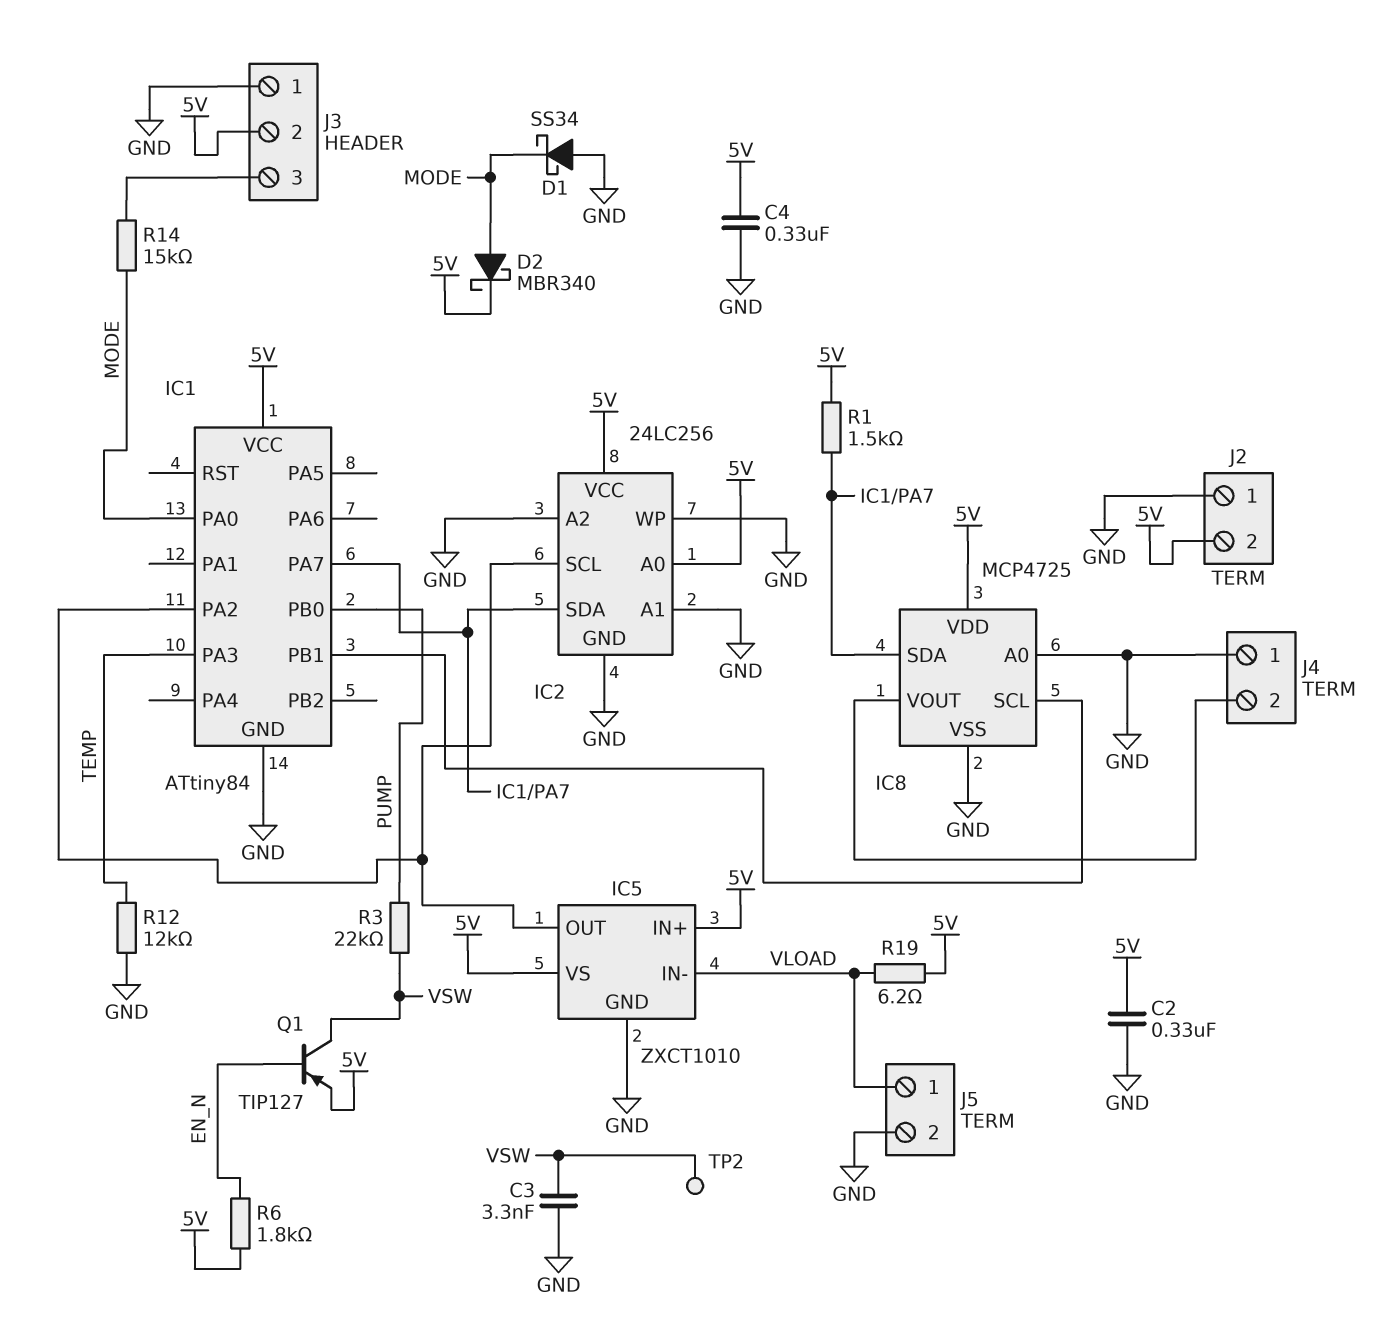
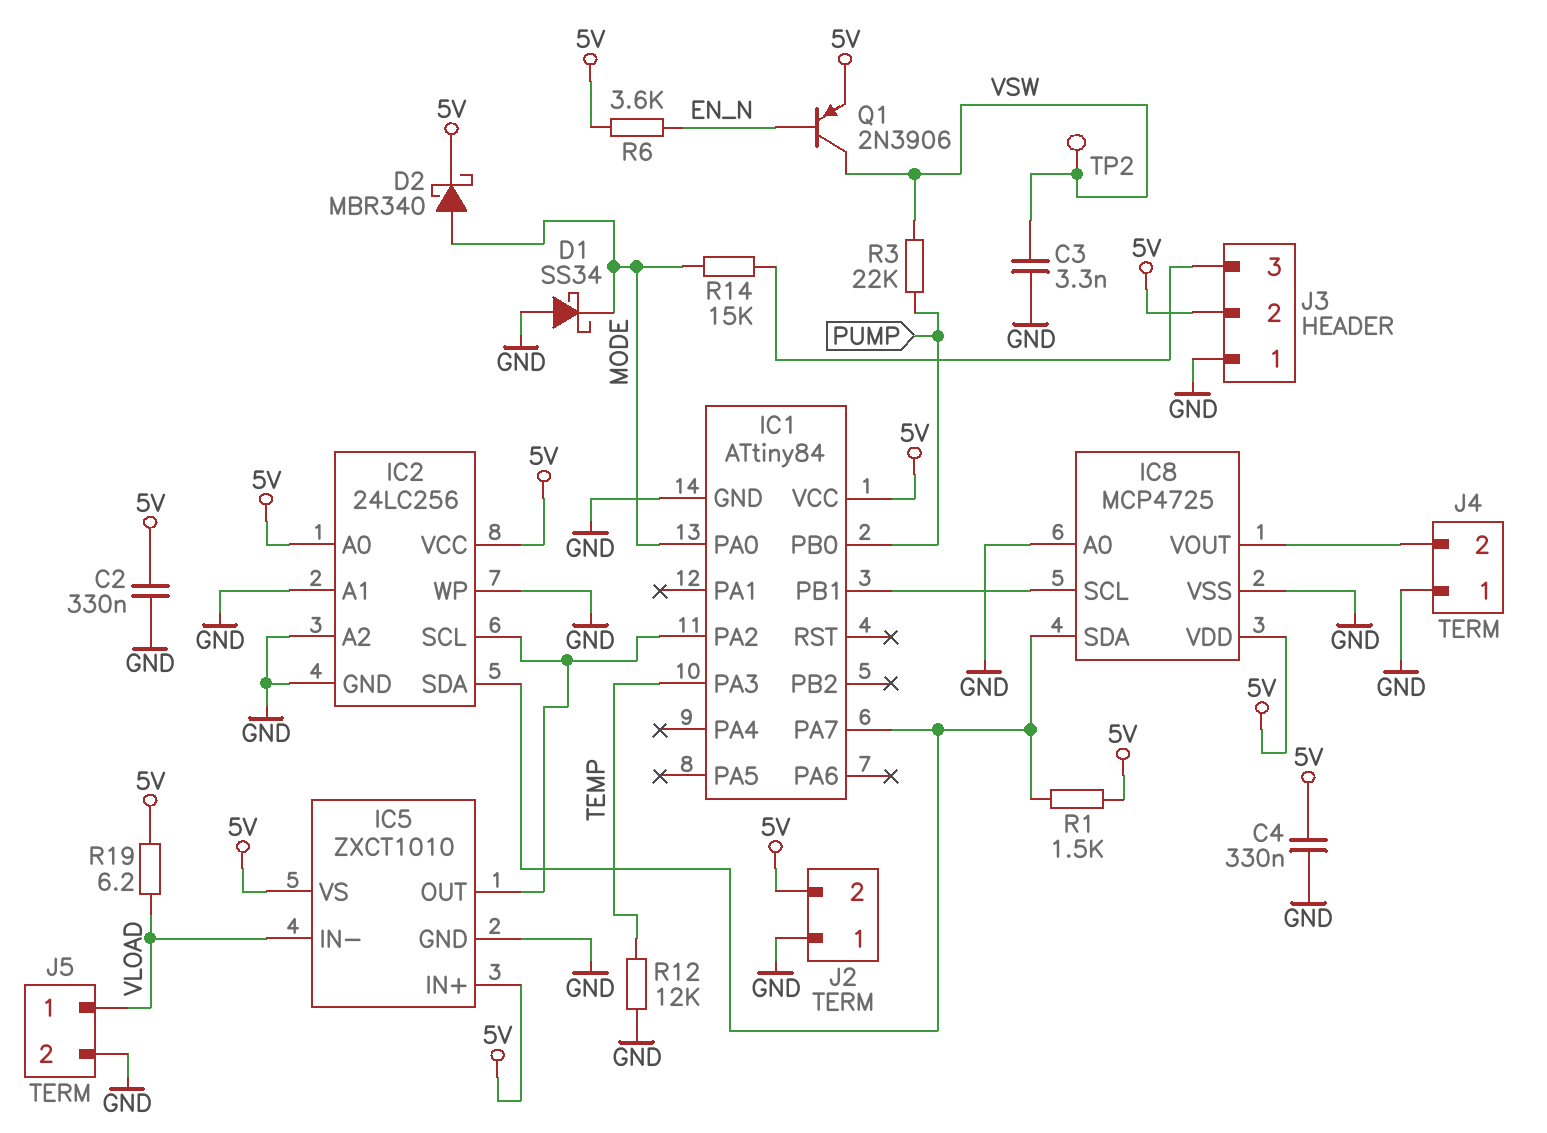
Q1: PNP TIP127 (B EN_N, C VSW, E 5V) -> PNP 2N3906 (B EN_N, C VSW, E 5V)
R6: 1.8k (5V, EN_N) -> 3.6k (5V, EN_N)

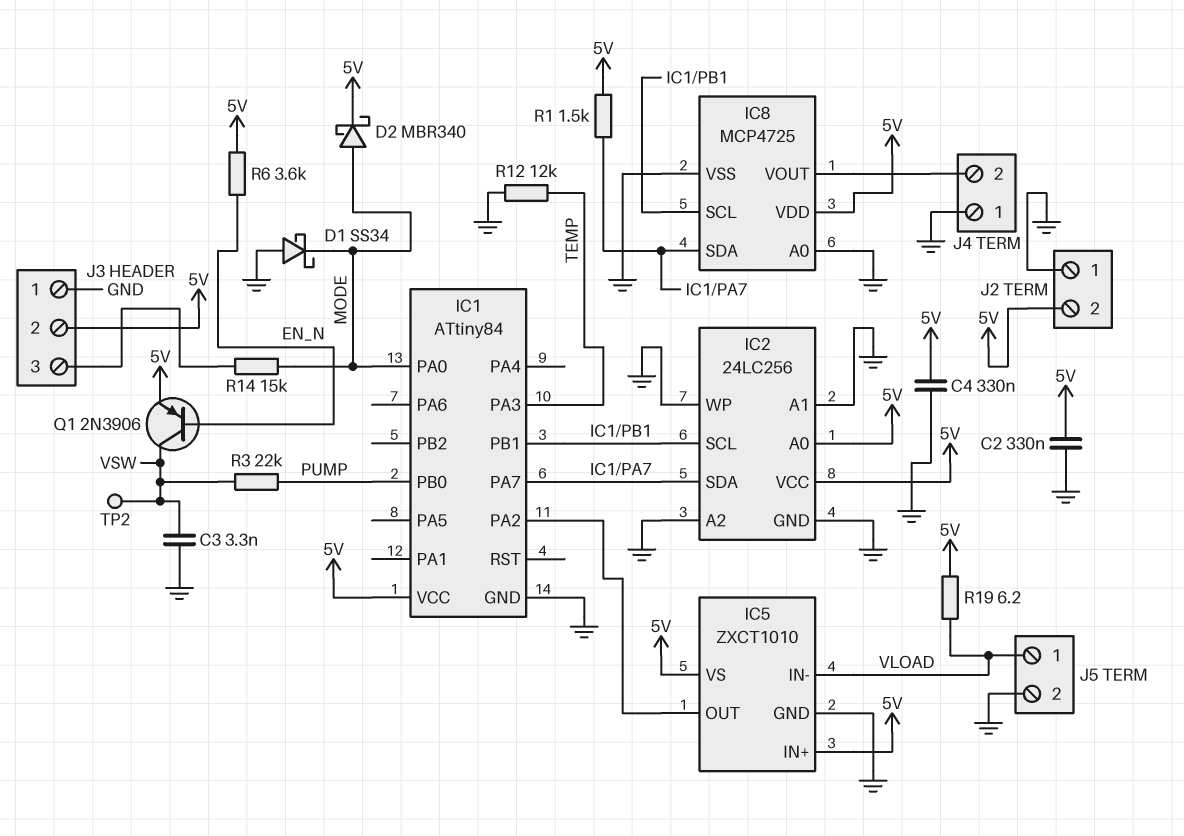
IC2 pin SCL: IC1/PA2 -> IC1/PB1

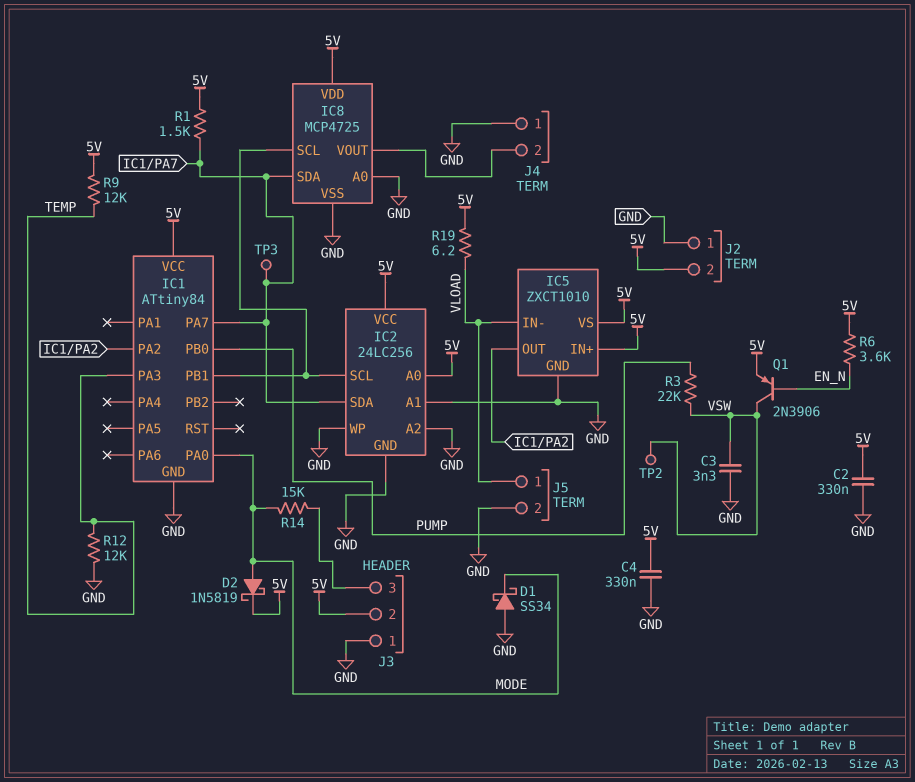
D2: schottky MBR340 (A MODE, K 5V) -> schottky 1N5819 (A MODE, K 5V)
R9: none -> 12k (5V, TEMP)
TP3: none -> test point (IC1/PA7)

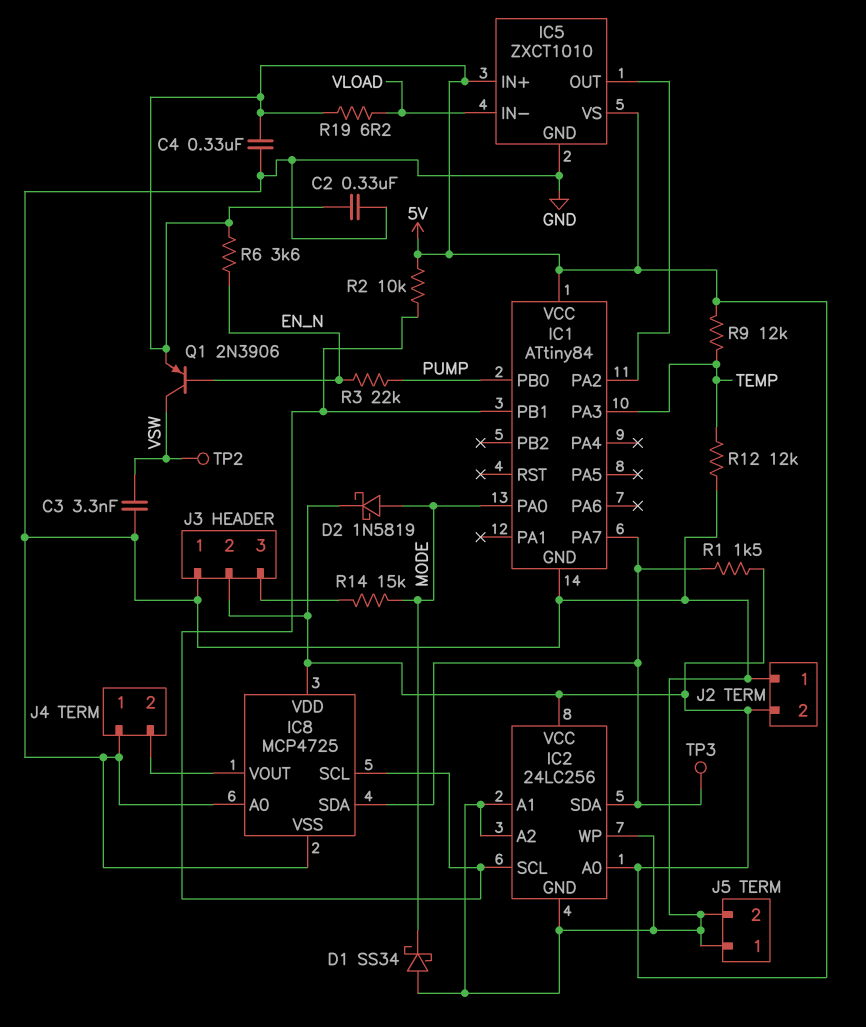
J5 pin 1: VLOAD -> GND
R2: none -> 10k (5V, IC1/PB1)
R3: 22k (PUMP, VSW) -> 22k (EN_N, PUMP)

